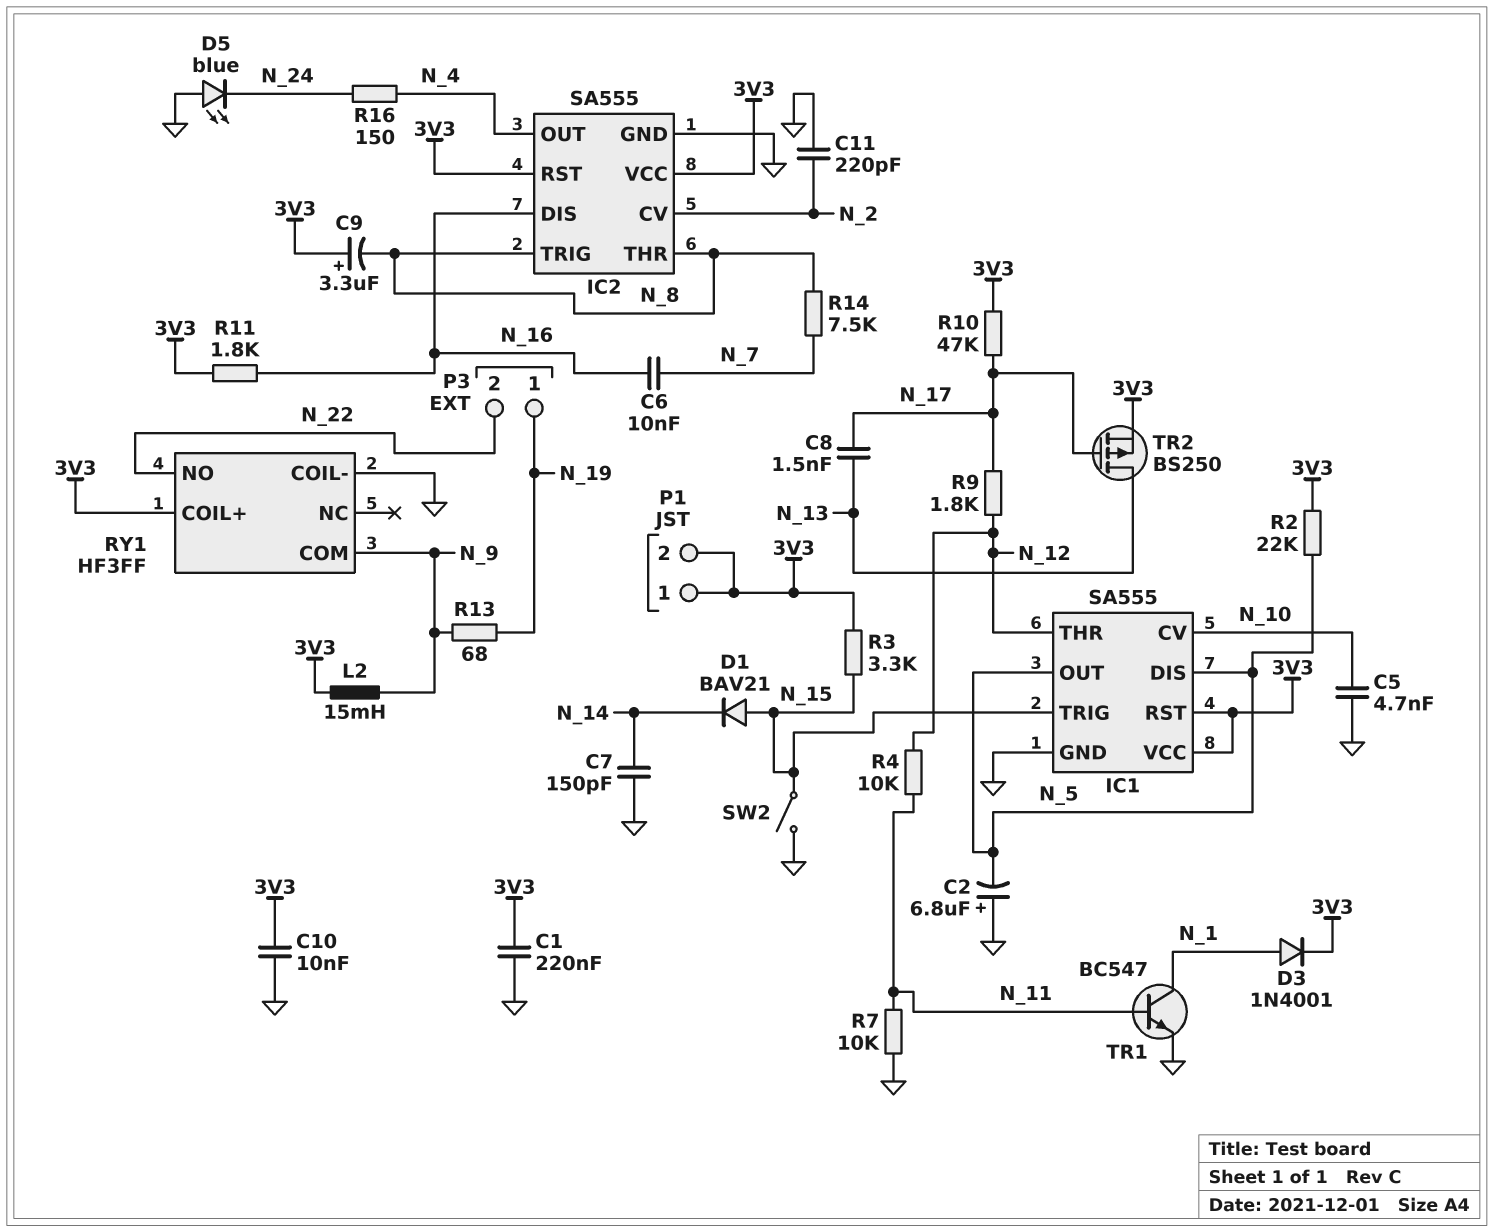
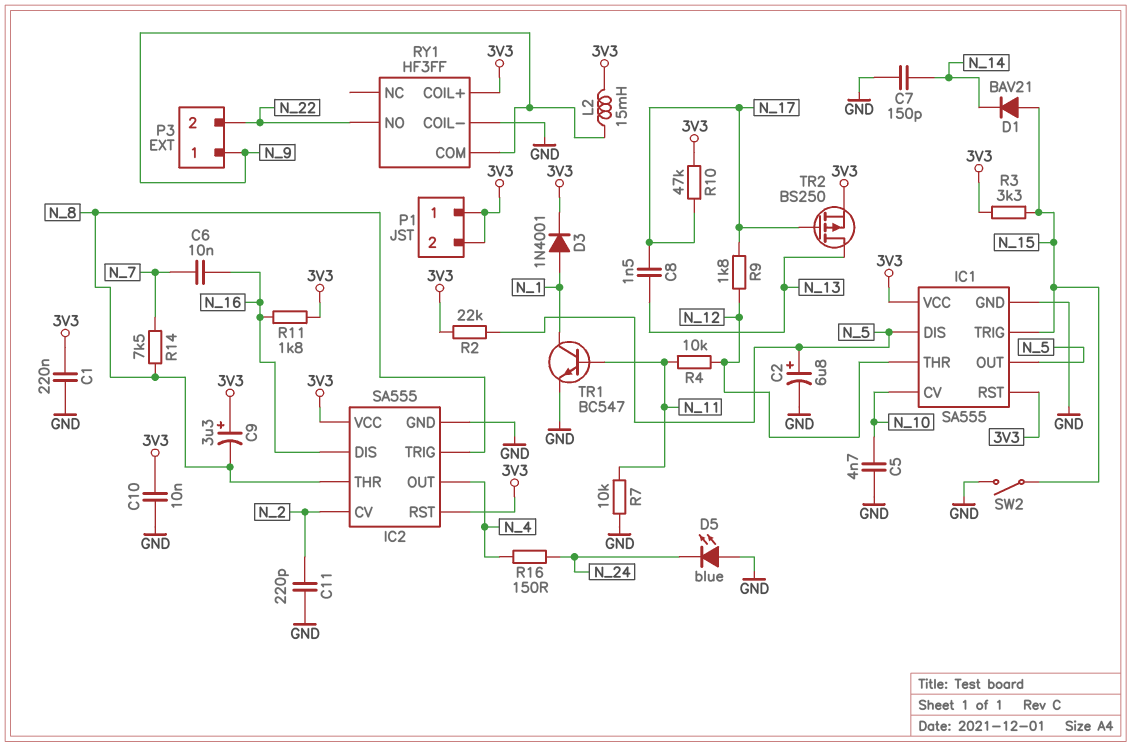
C2: 6.8uF (plus GND, minus N_5) -> 6.8uF (plus N_5, minus GND)
P3 pin 1: N_19 -> N_9
R13: 68 (N_9, N_19) -> none

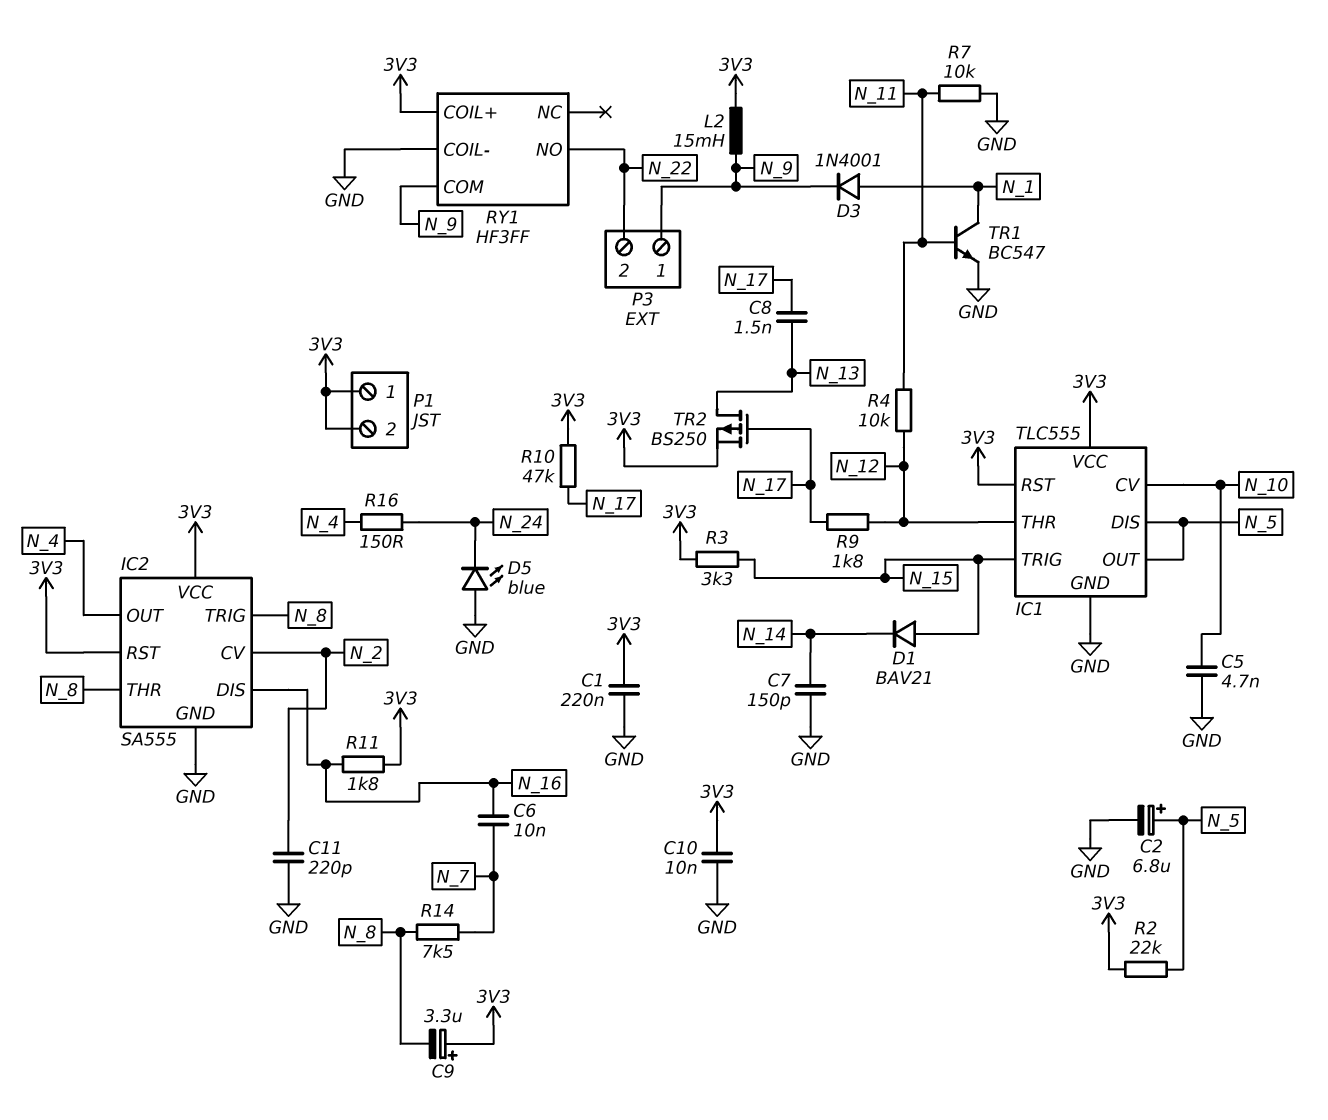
D3: diode 1N4001 (A N_1, K 3V3) -> diode 1N4001 (A N_1, K N_9)
IC1: SA555 -> TLC555
SW2: switch (GND, N_15) -> none

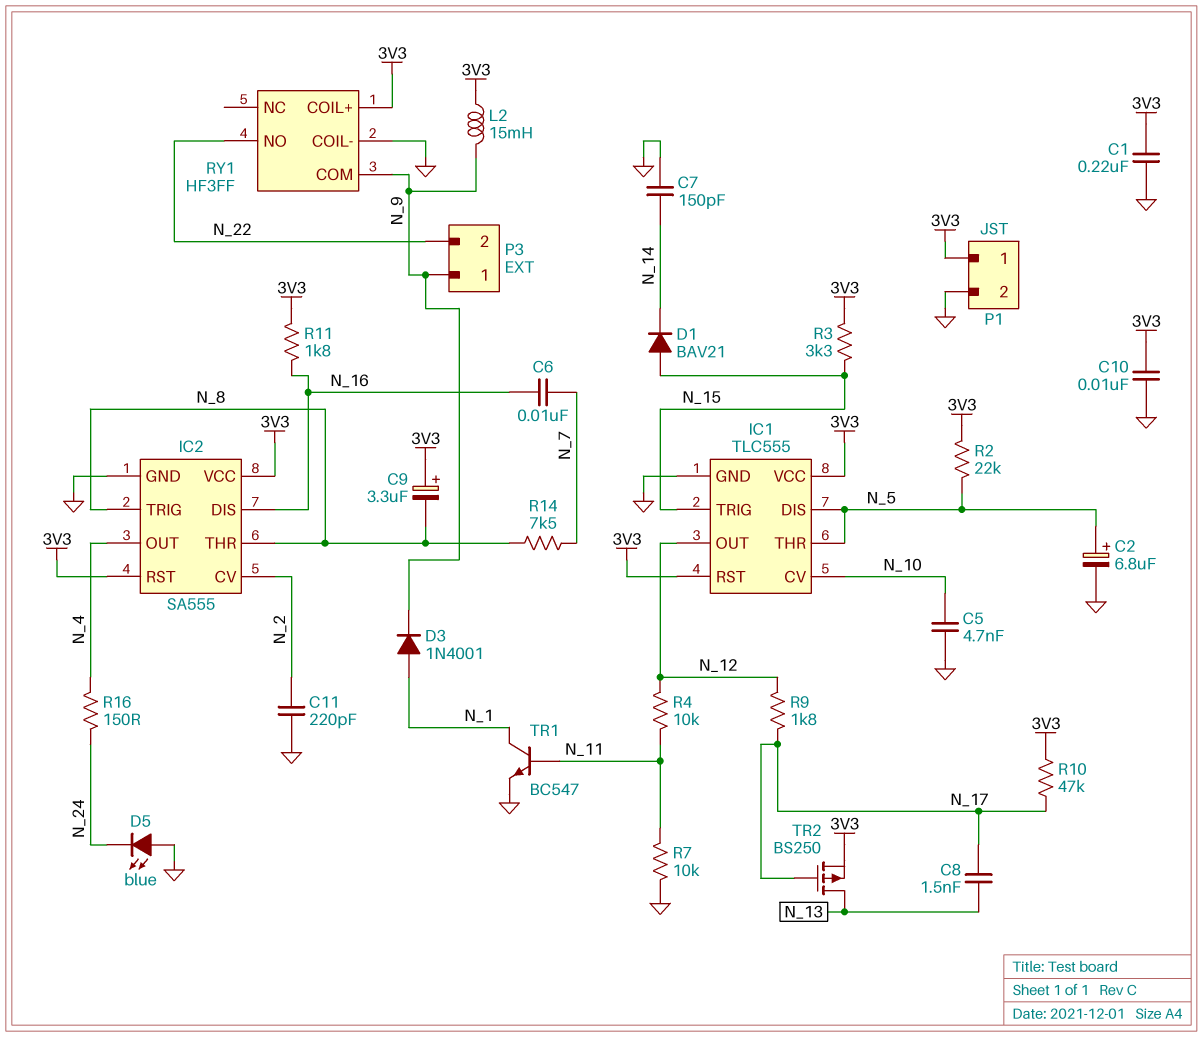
IC1 pin OUT: N_5 -> N_12
IC1 pin THR: N_12 -> N_5
P1 pin 2: 3V3 -> GND

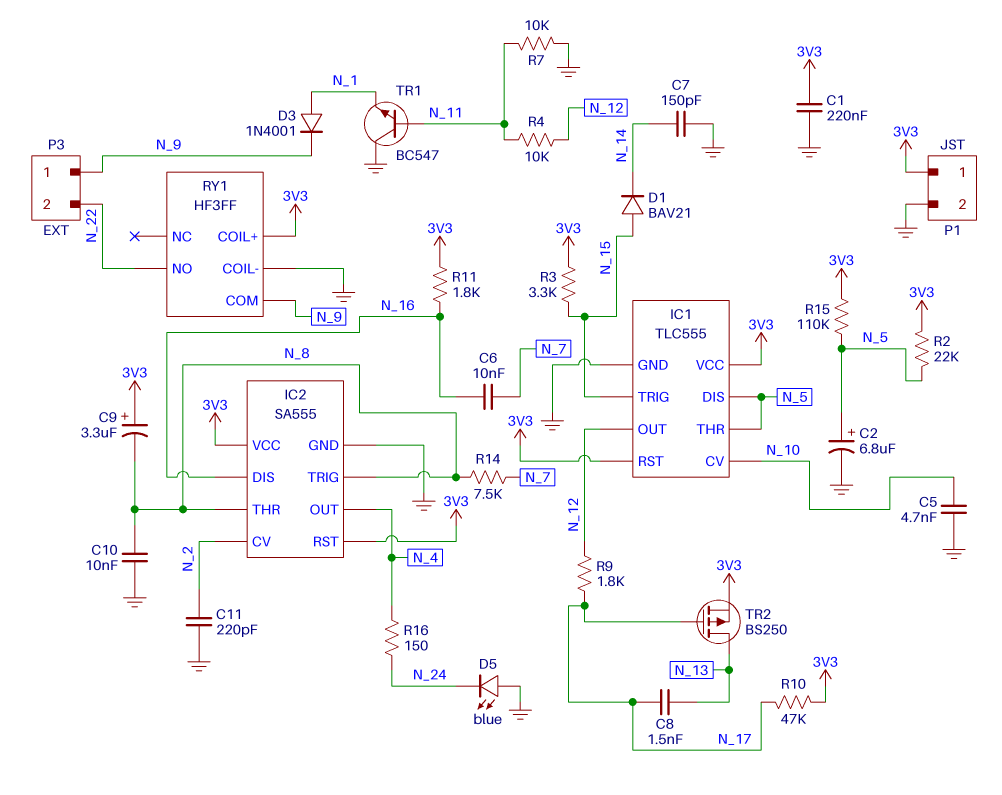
C10: 10nF (3V3, GND) -> 10nF (GND, N_8)
L2: 15mH (3V3, N_9) -> none
R15: none -> 110k (3V3, N_5)
TR1: NPN BC547 (B N_11, C N_1, E GND) -> NPN BC547 (B N_11, C GND, E N_1)

